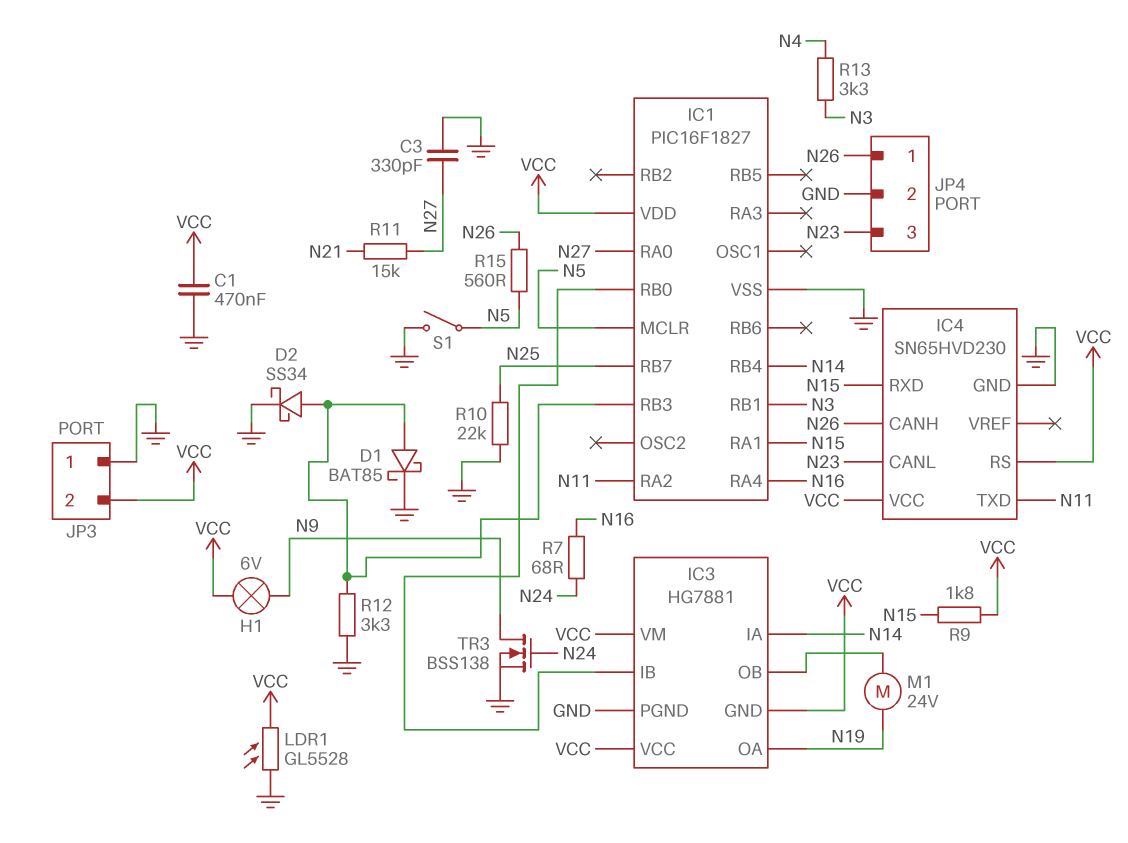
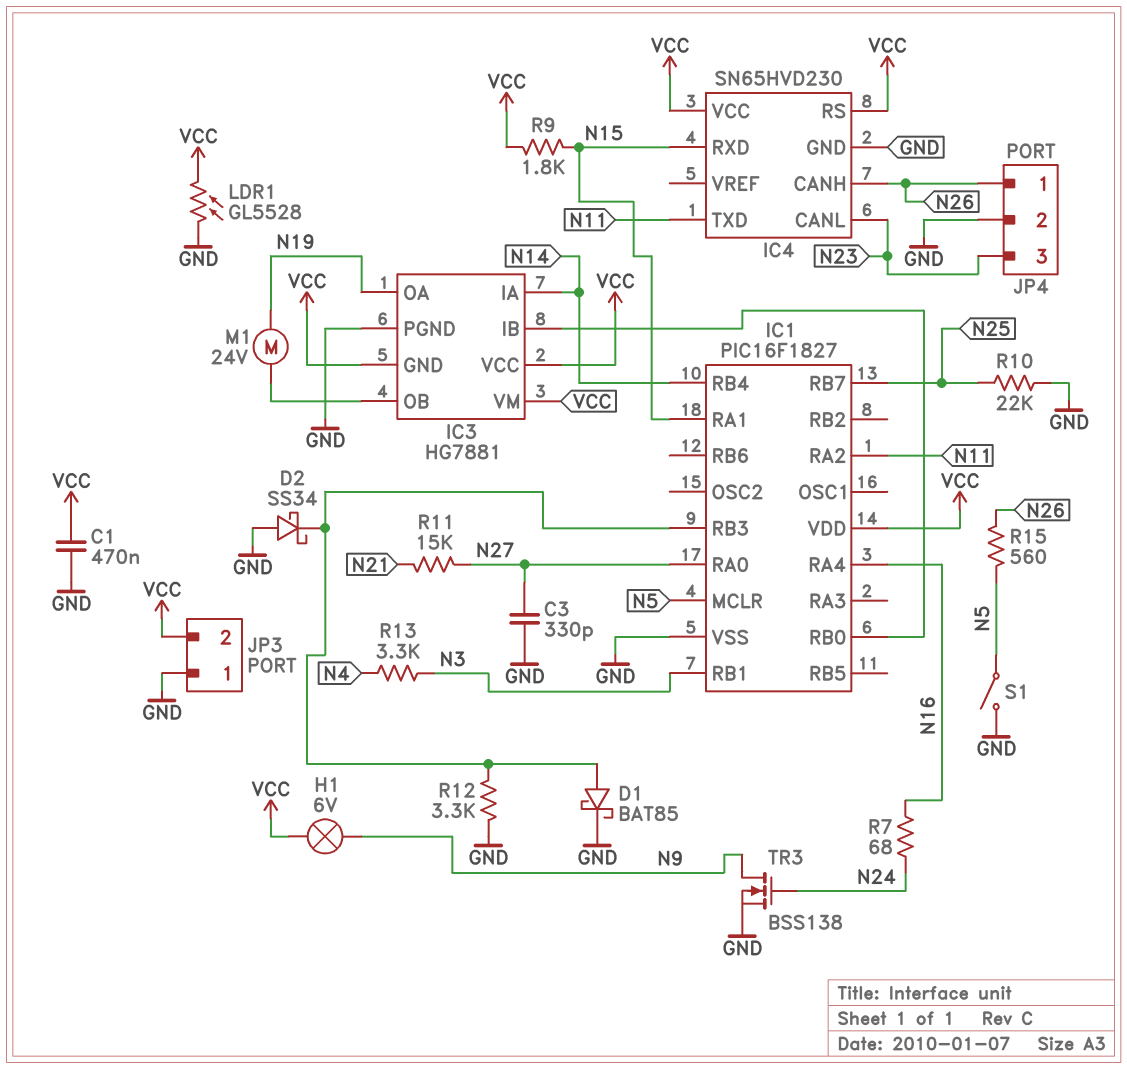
D2: schottky SS34 (A IC1/RB3, K GND) -> schottky SS34 (A GND, K IC1/RB3)

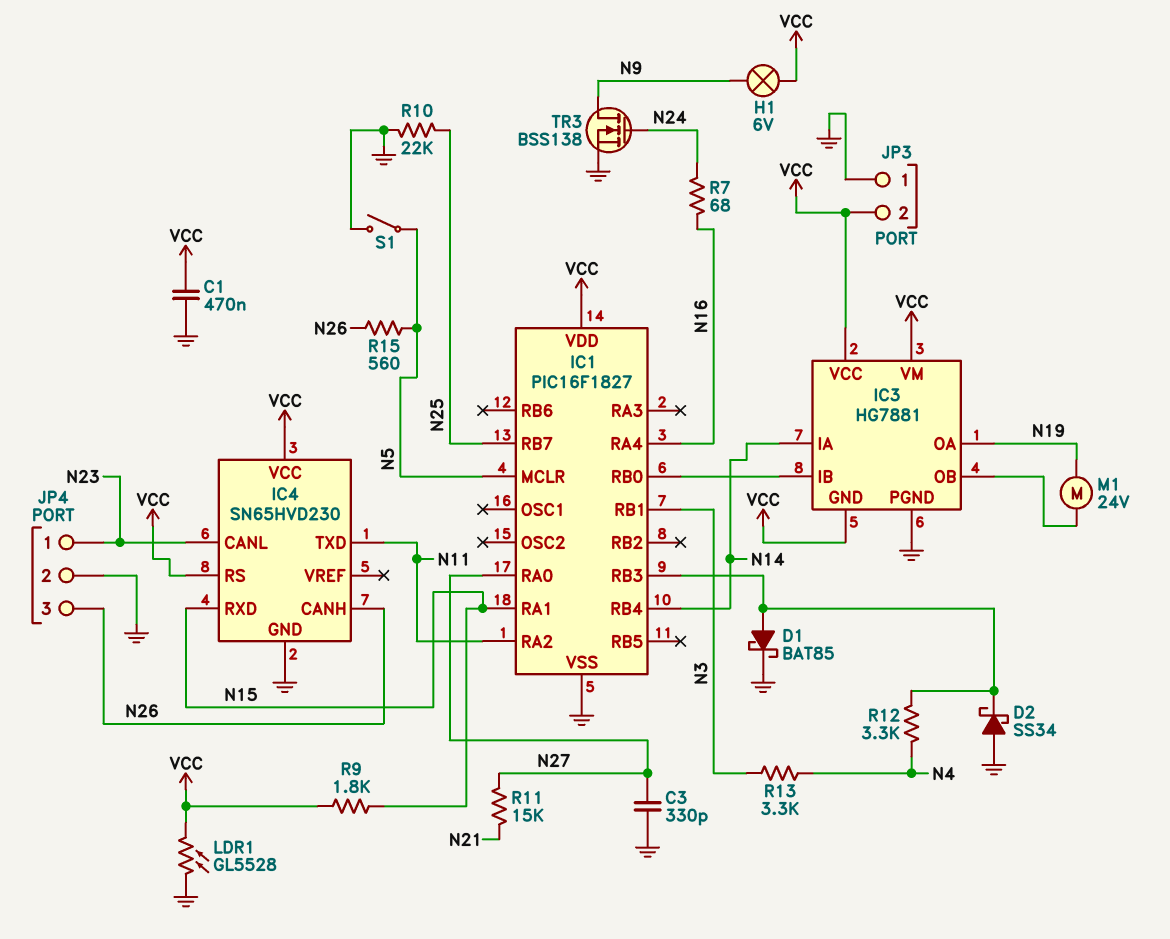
JP4 pin 1: N26 -> N23
JP4 pin 3: N23 -> N26
R12: 3.3k (GND, IC1/RB3) -> 3.3k (IC1/RB3, N4)

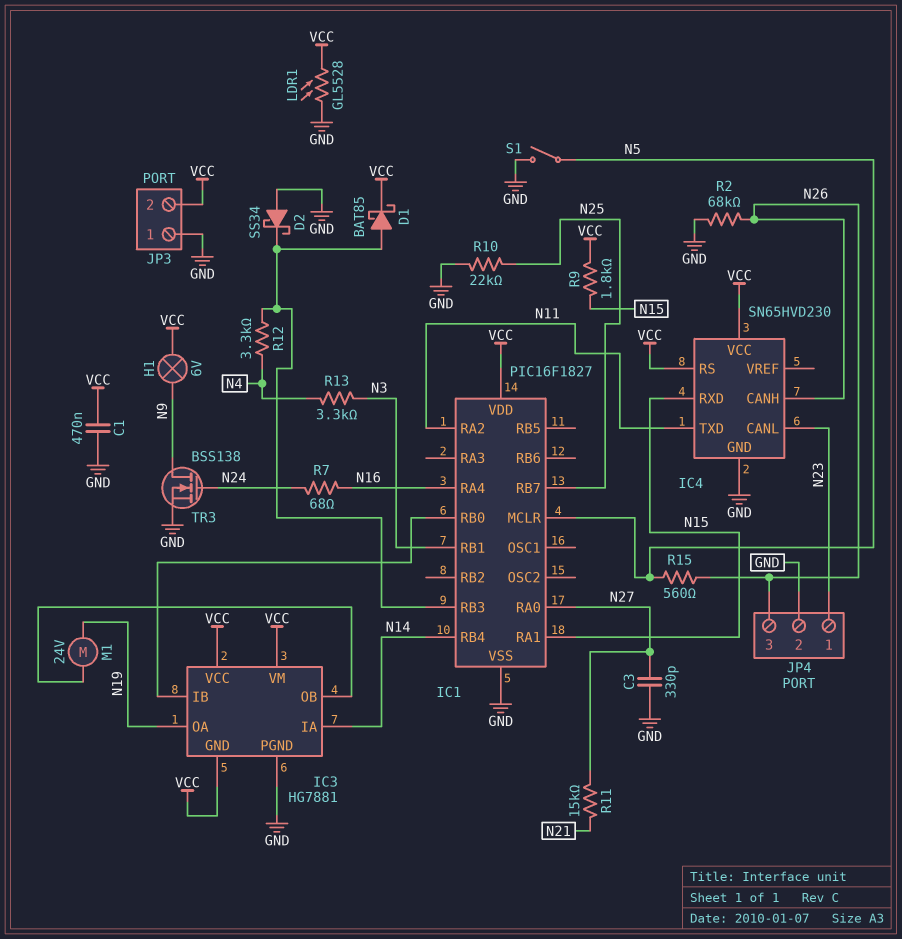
D1: schottky BAT85 (A IC1/RB3, K GND) -> schottky BAT85 (A IC1/RB3, K VCC)
R2: none -> 68k (GND, N26)

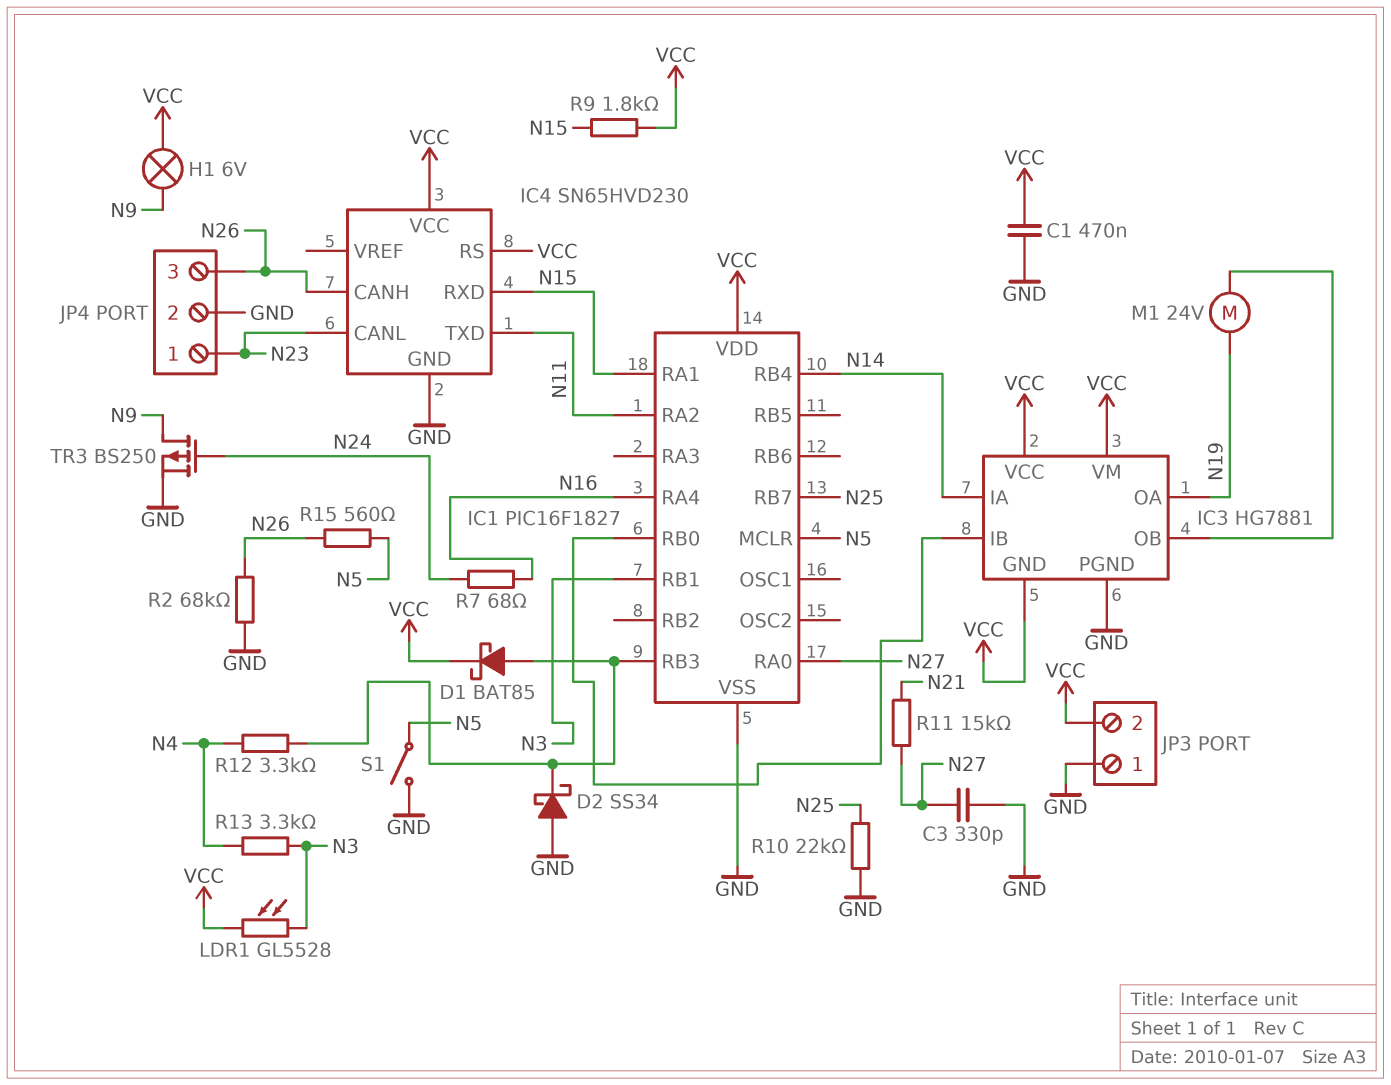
LDR1: GL5528 (GND, VCC) -> GL5528 (N3, VCC)
TR3: NMOS BSS138 (G N24, D N9, S GND) -> PMOS BS250 (G N24, D N9, S GND)

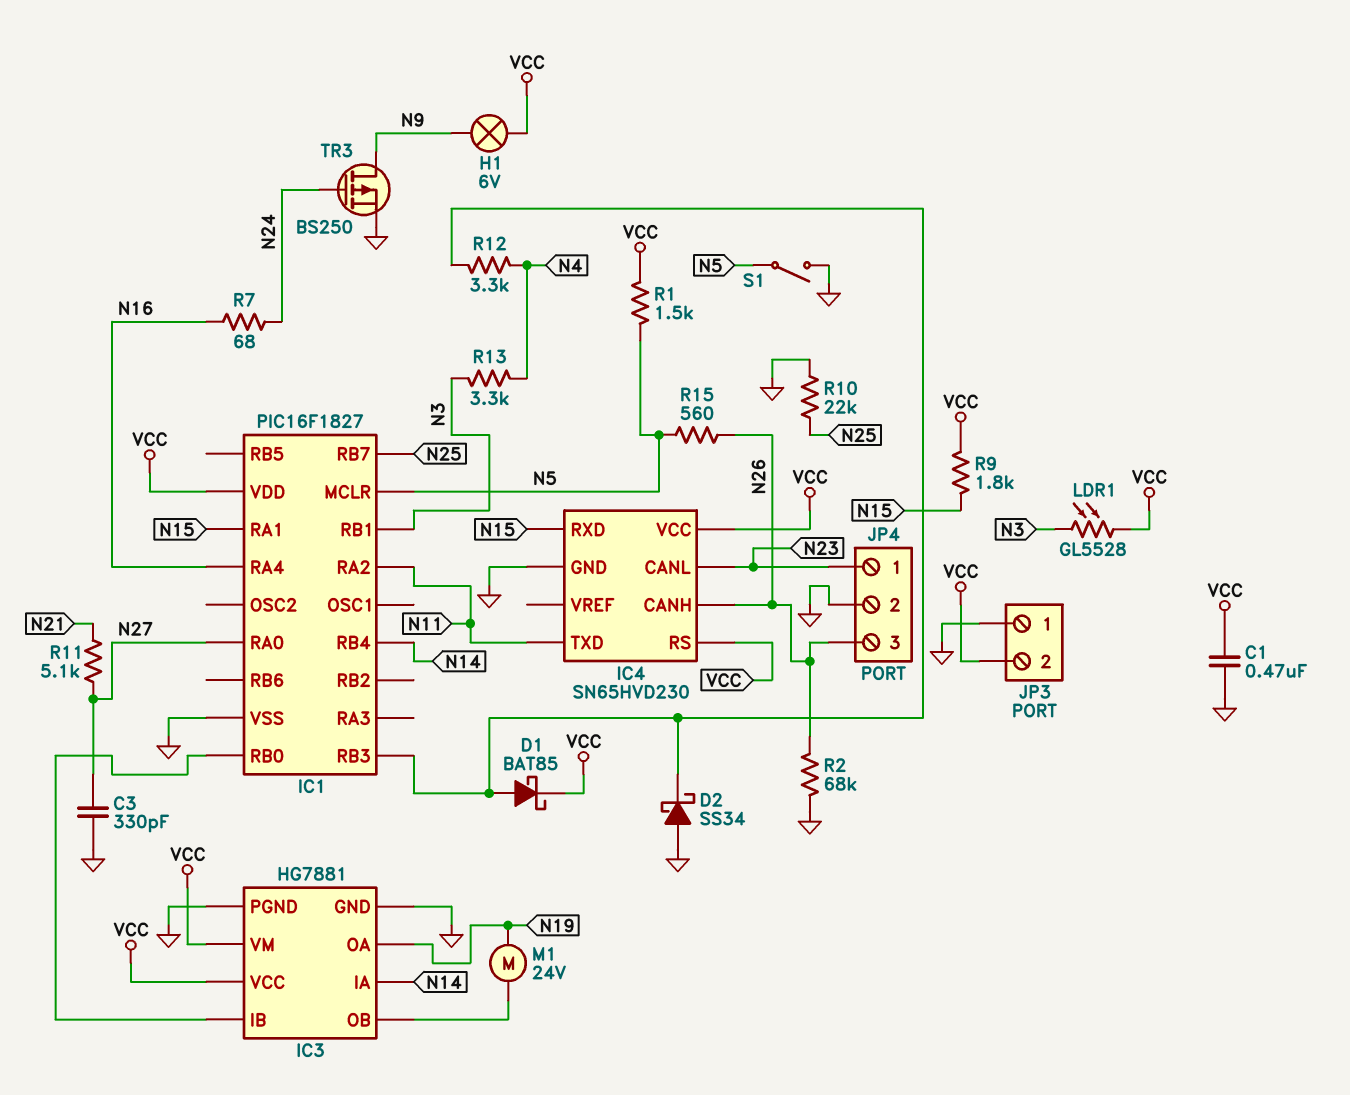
IC3 pin GND: VCC -> GND
R1: none -> 1.5k (N5, VCC)
R11: 15k (N21, N27) -> 5.1k (N21, N27)

